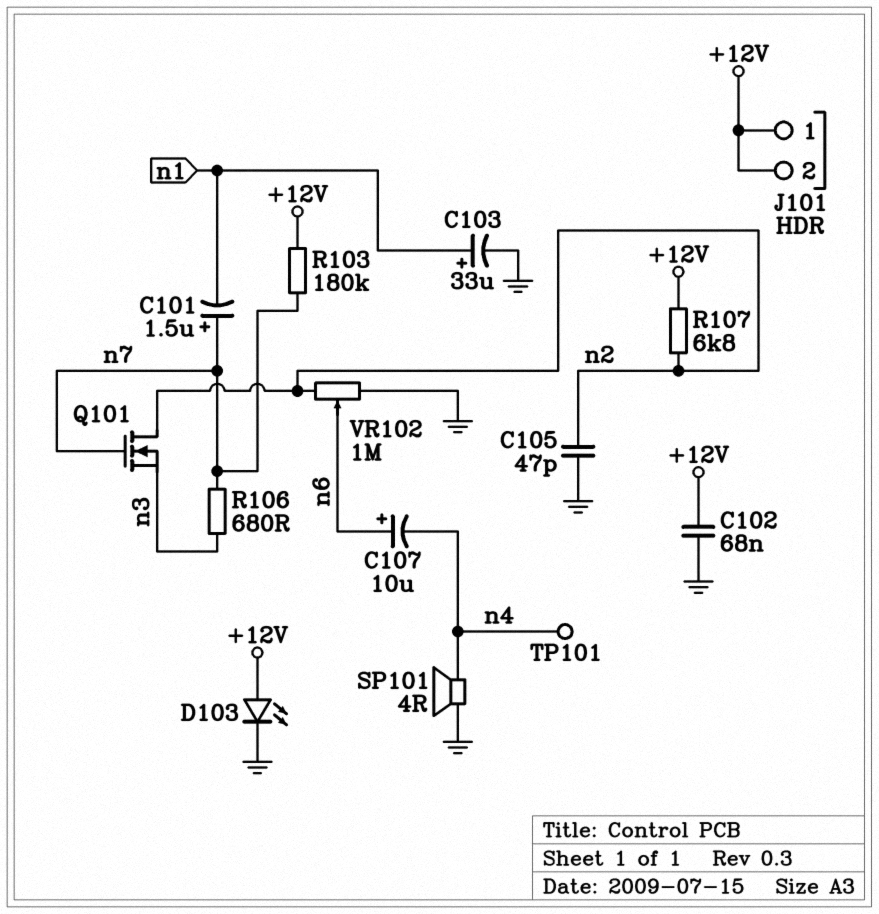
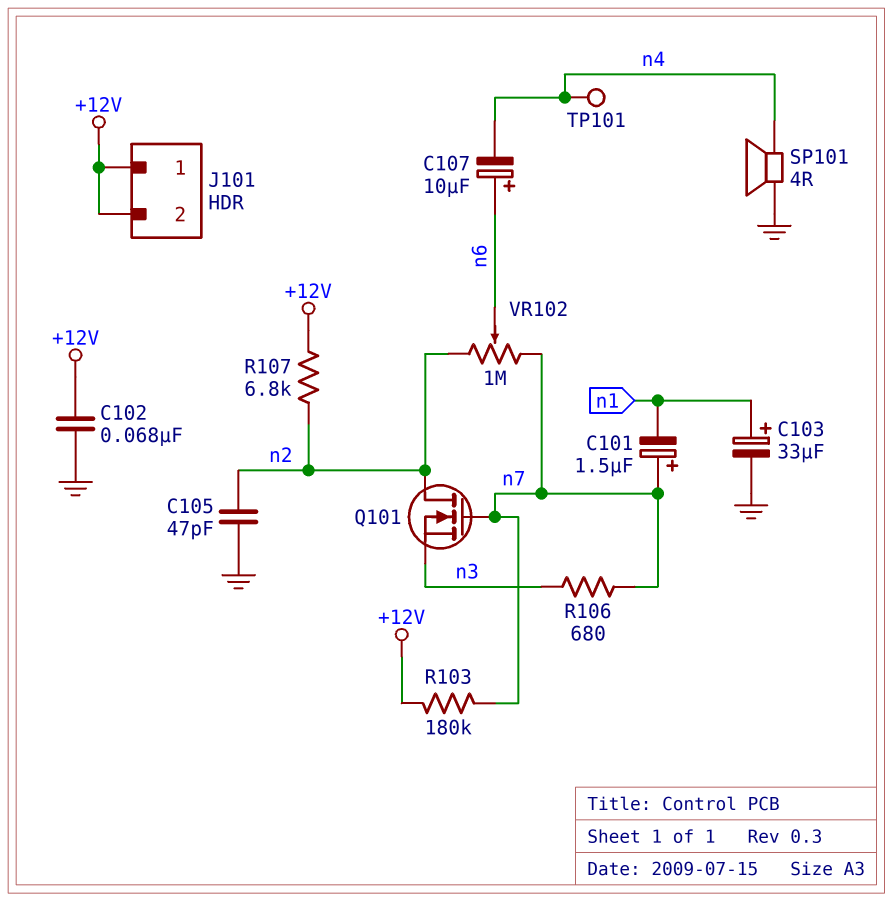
D103: LED (A +12V, K GND) -> none
VR102: 1M (GND, n2, wiper n6) -> 1M (n2, n7, wiper n6)

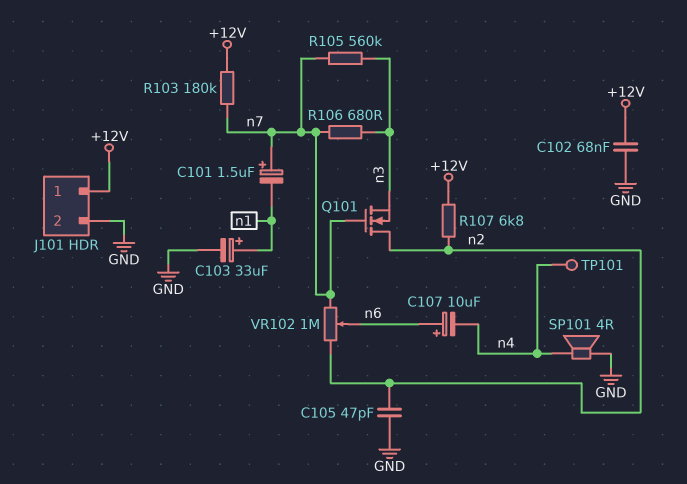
J101 pin 2: +12V -> GND
R105: none -> 560k (n3, n7)

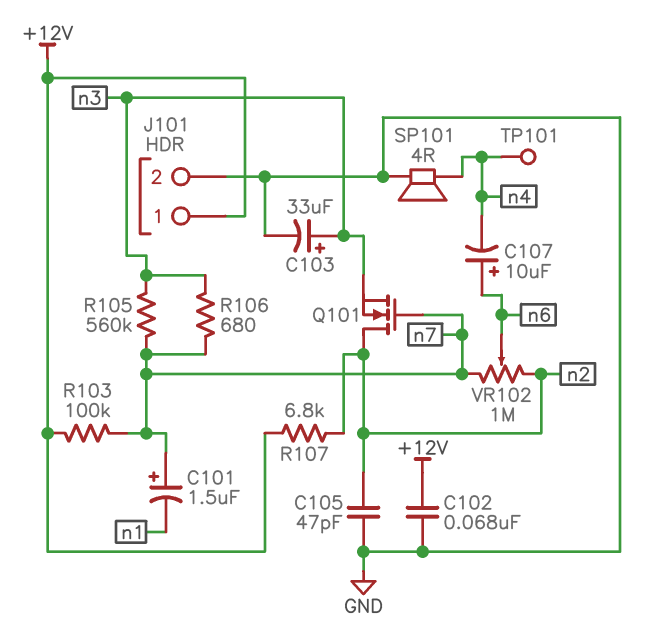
C103: 33uF (plus n1, minus GND) -> 33uF (plus n3, minus GND)
R103: 180k (+12V, n7) -> 100k (+12V, n7)

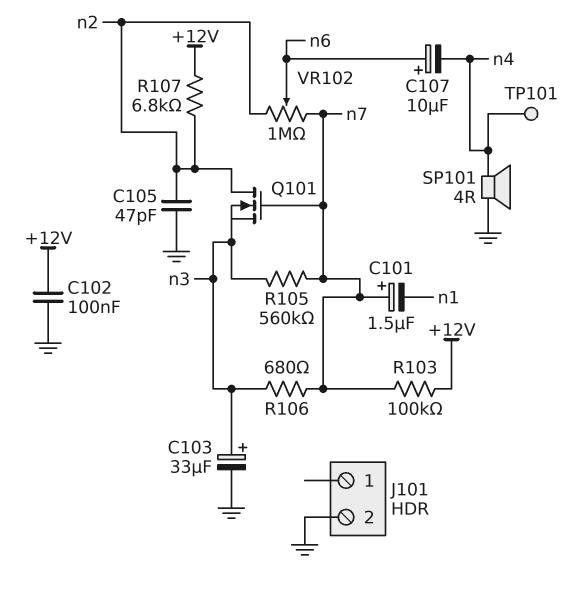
C102: 68nF (+12V, GND) -> 100nF (+12V, GND)
J101 pin 1: +12V -> none

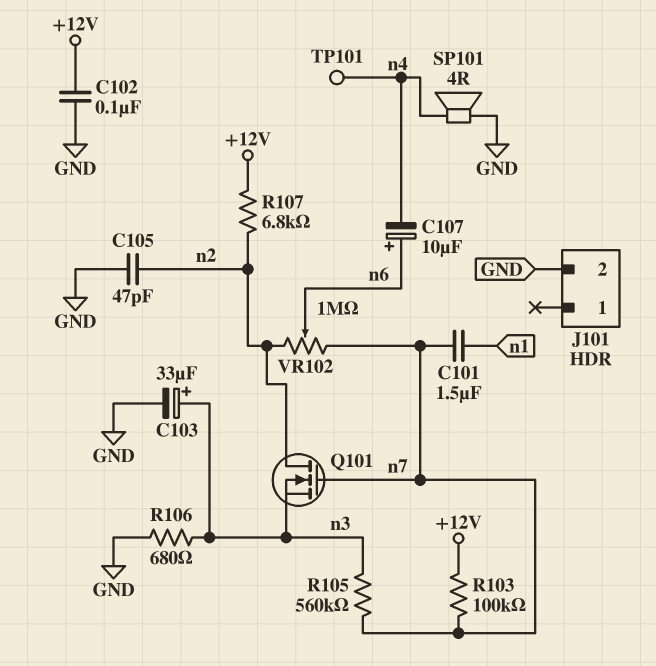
C101: 1.5uF (plus n7, minus n1) -> 1.5uF (n1, n7)
R106: 680 (n3, n7) -> 680 (GND, n3)

